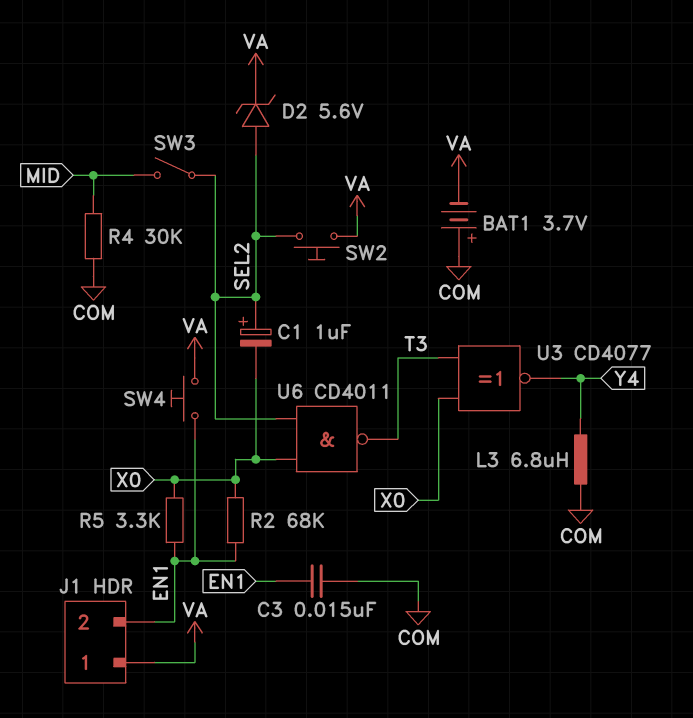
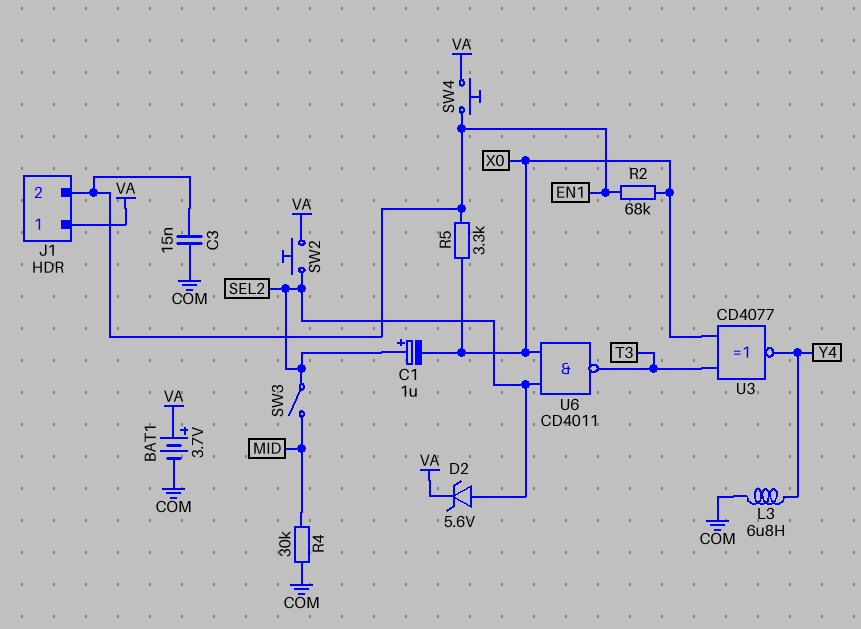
BAT1: 3.7V (plus COM, minus VA) -> 3.7V (plus VA, minus COM)

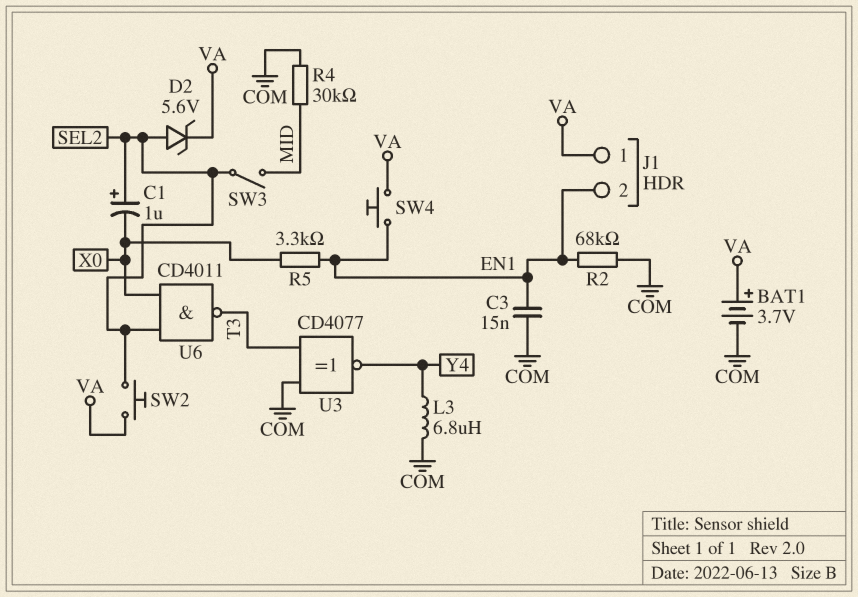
R2: 68k (EN1, X0) -> 68k (COM, EN1)
U3: XNOR CD4077 (in T3, in X0, out Y4) -> XNOR CD4077 (in COM, in T3, out Y4)

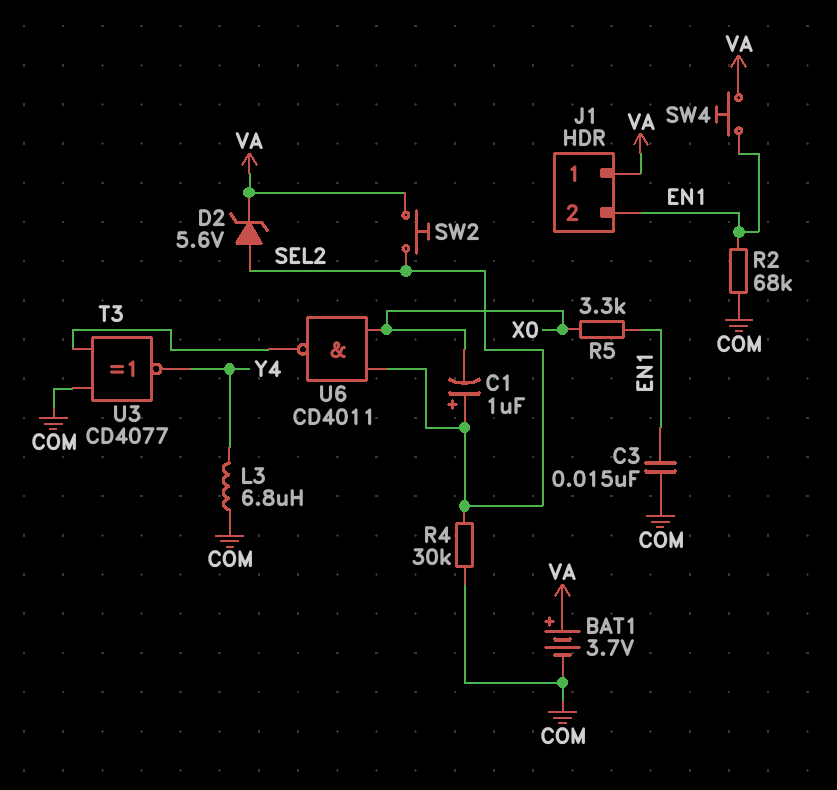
R4: 30k (COM, MID) -> 30k (COM, SEL2)
SW3: switch (MID, SEL2) -> none

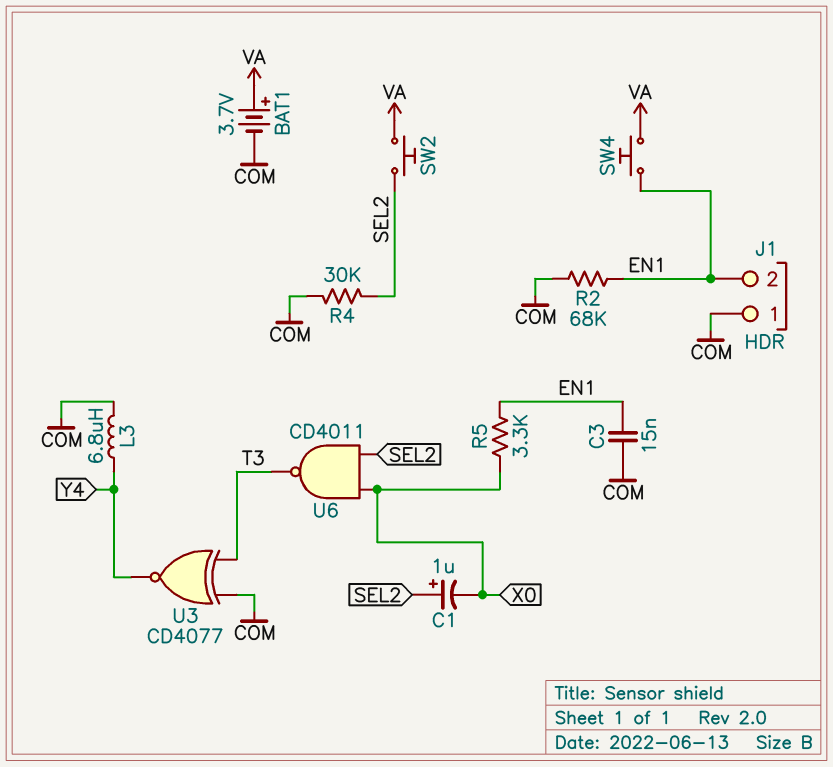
D2: zener 5.6V (A SEL2, K VA) -> none
J1 pin 1: VA -> COM

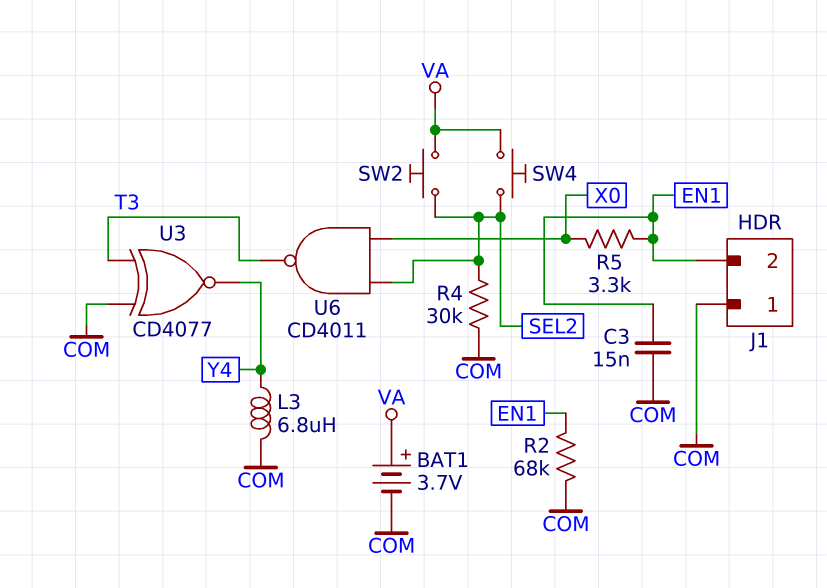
C1: 1uF (plus SEL2, minus X0) -> none
SW4: button (EN1, VA) -> button (SEL2, VA)

